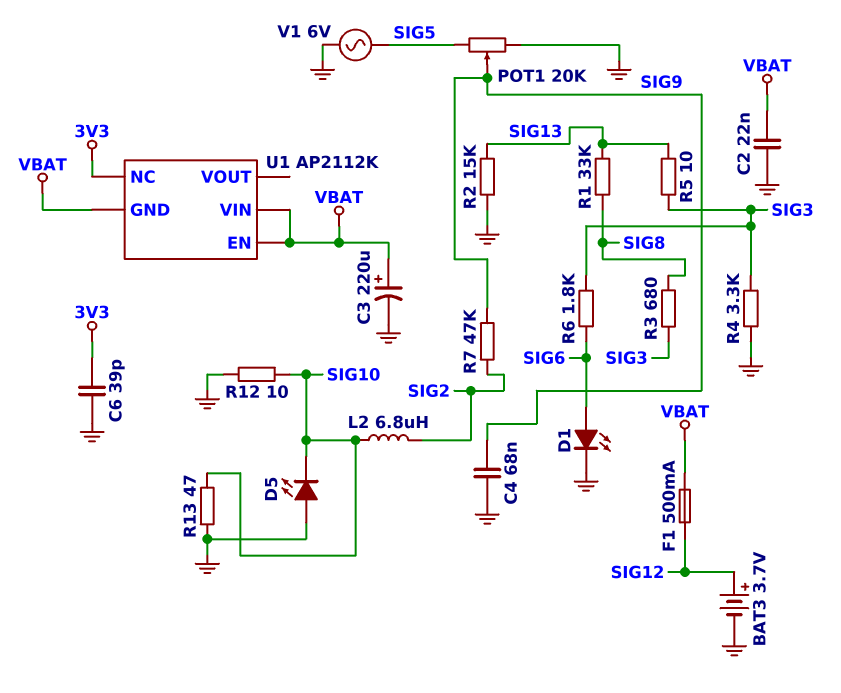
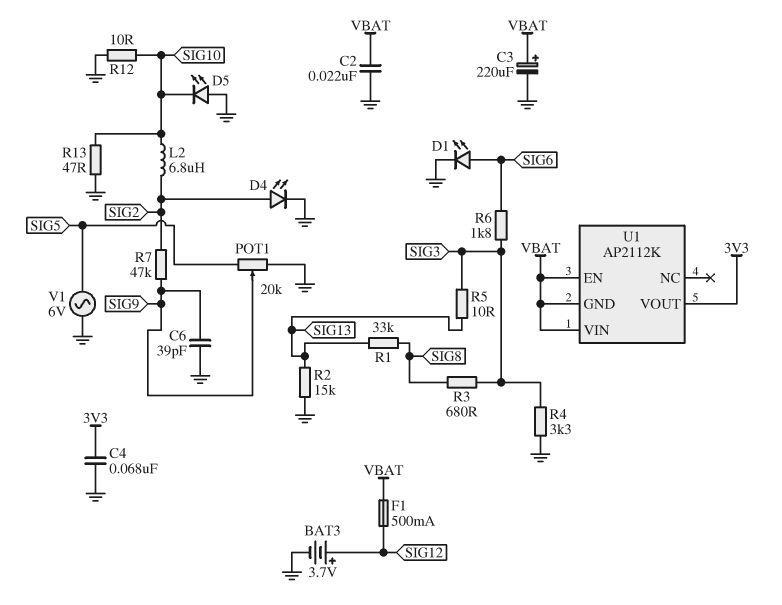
C4: 68nF (GND, SIG9) -> 68nF (3V3, GND)
C6: 39pF (3V3, GND) -> 39pF (GND, SIG9)
D4: none -> LED (A SIG2, K GND)
U1 pin NC: 3V3 -> none
U1 pin VOUT: none -> 3V3

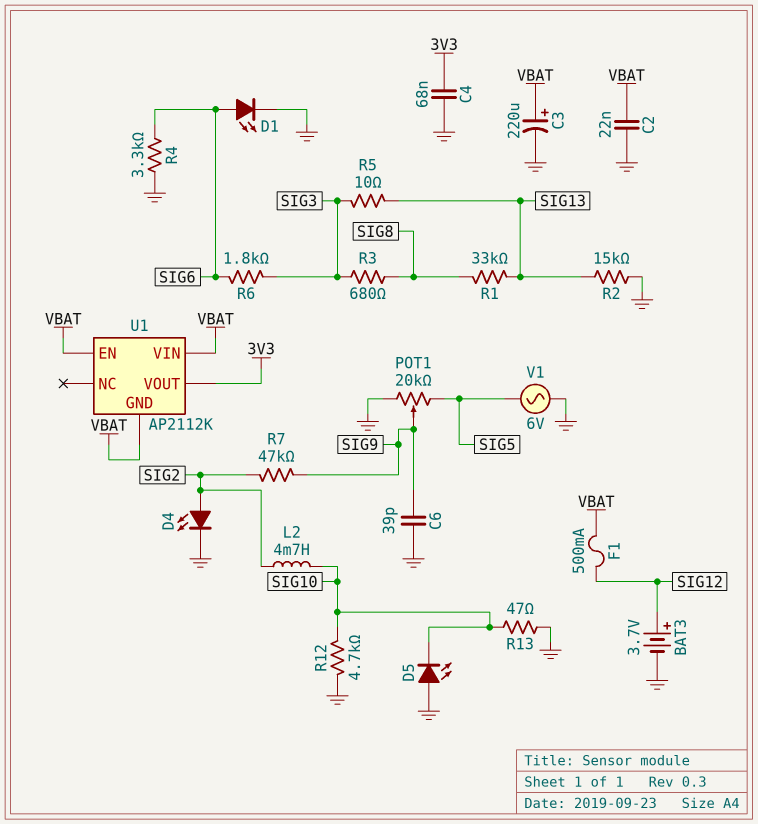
L2: 6.8uH (SIG2, SIG10) -> 4.7mH (SIG2, SIG10)
R4: 3.3k (GND, SIG3) -> 3.3k (GND, SIG6)
R12: 10 (GND, SIG10) -> 4.7k (GND, SIG10)

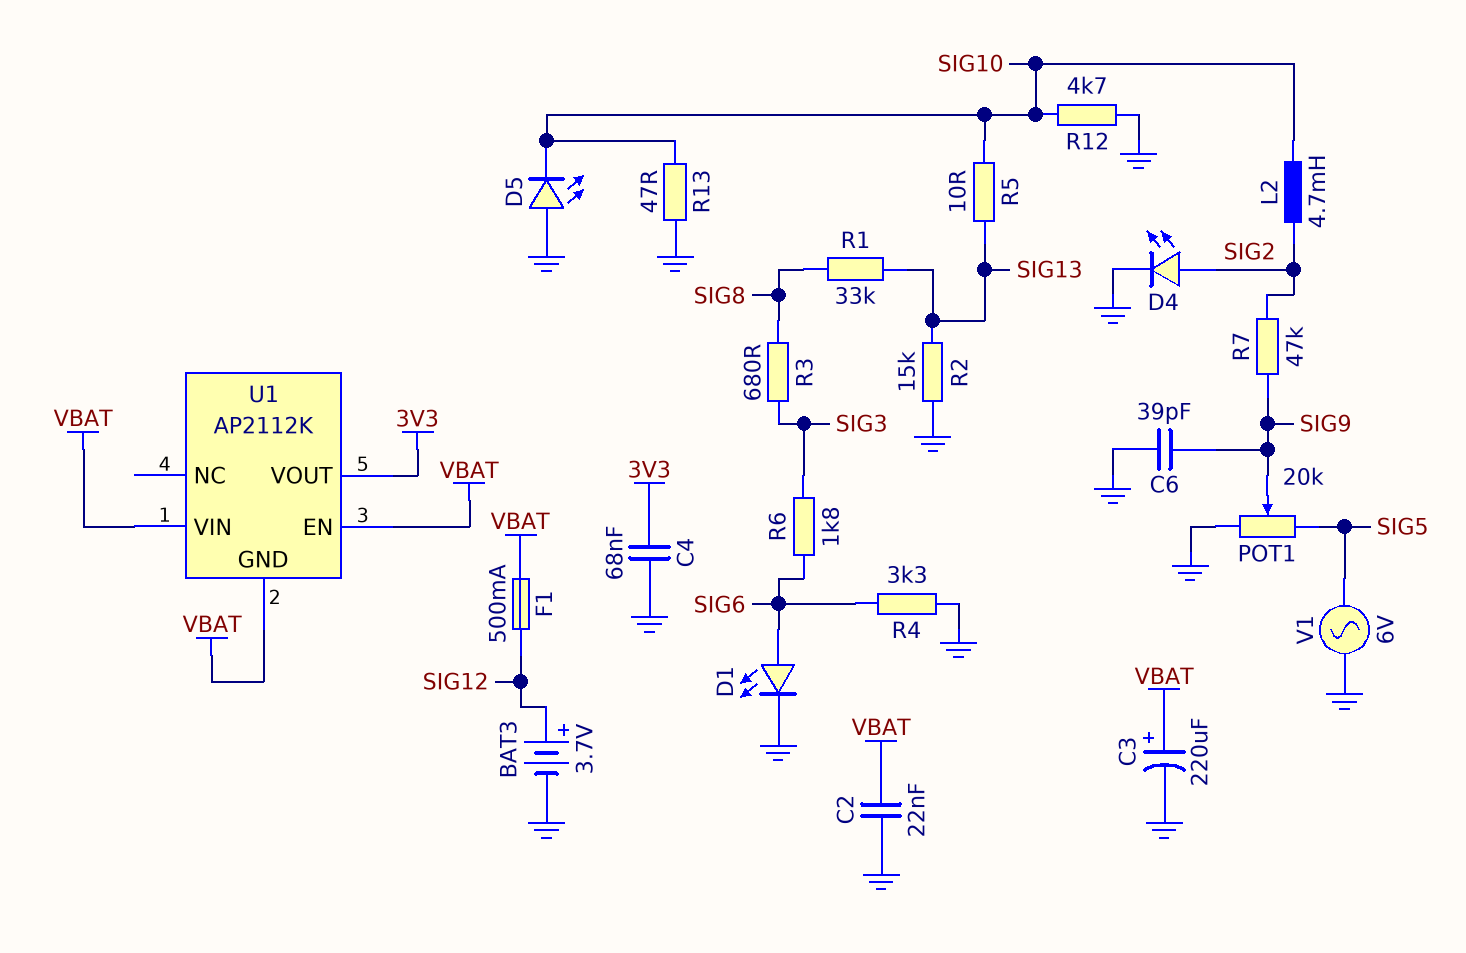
R5: 10 (SIG3, SIG13) -> 10 (SIG10, SIG13)

